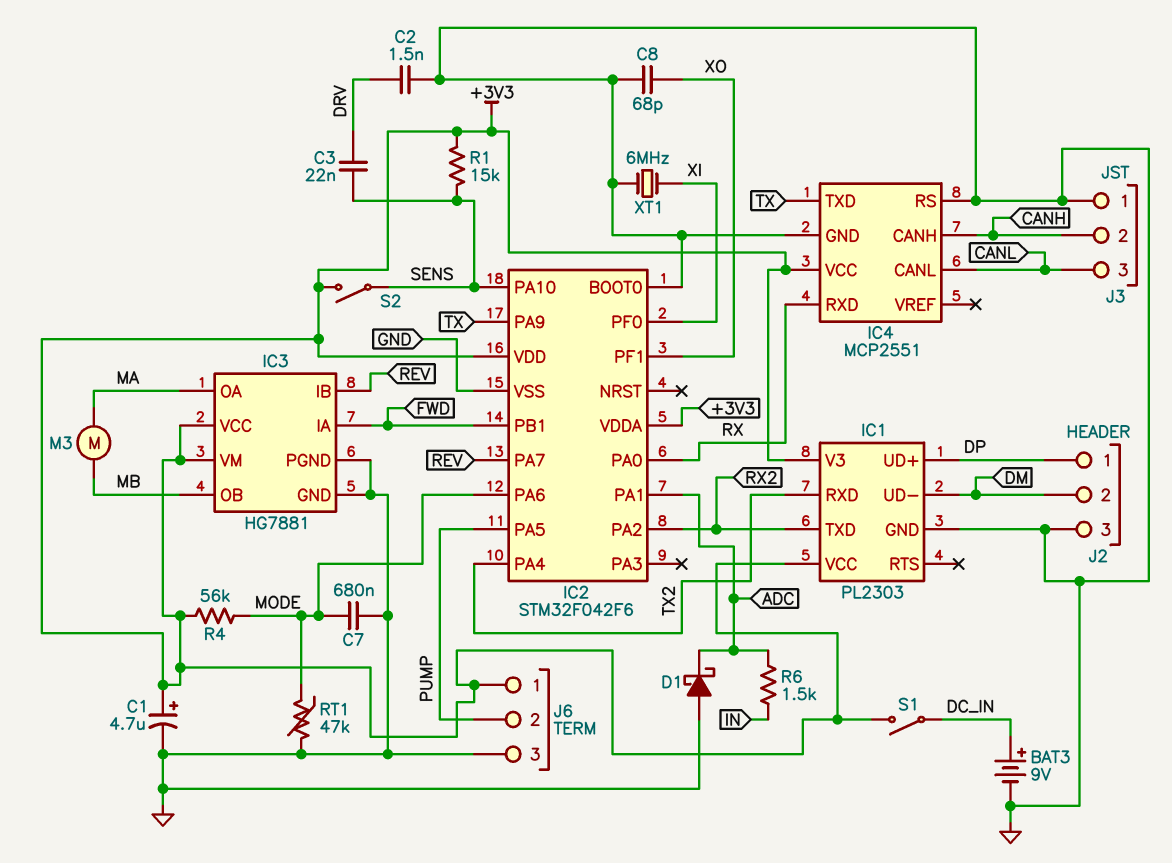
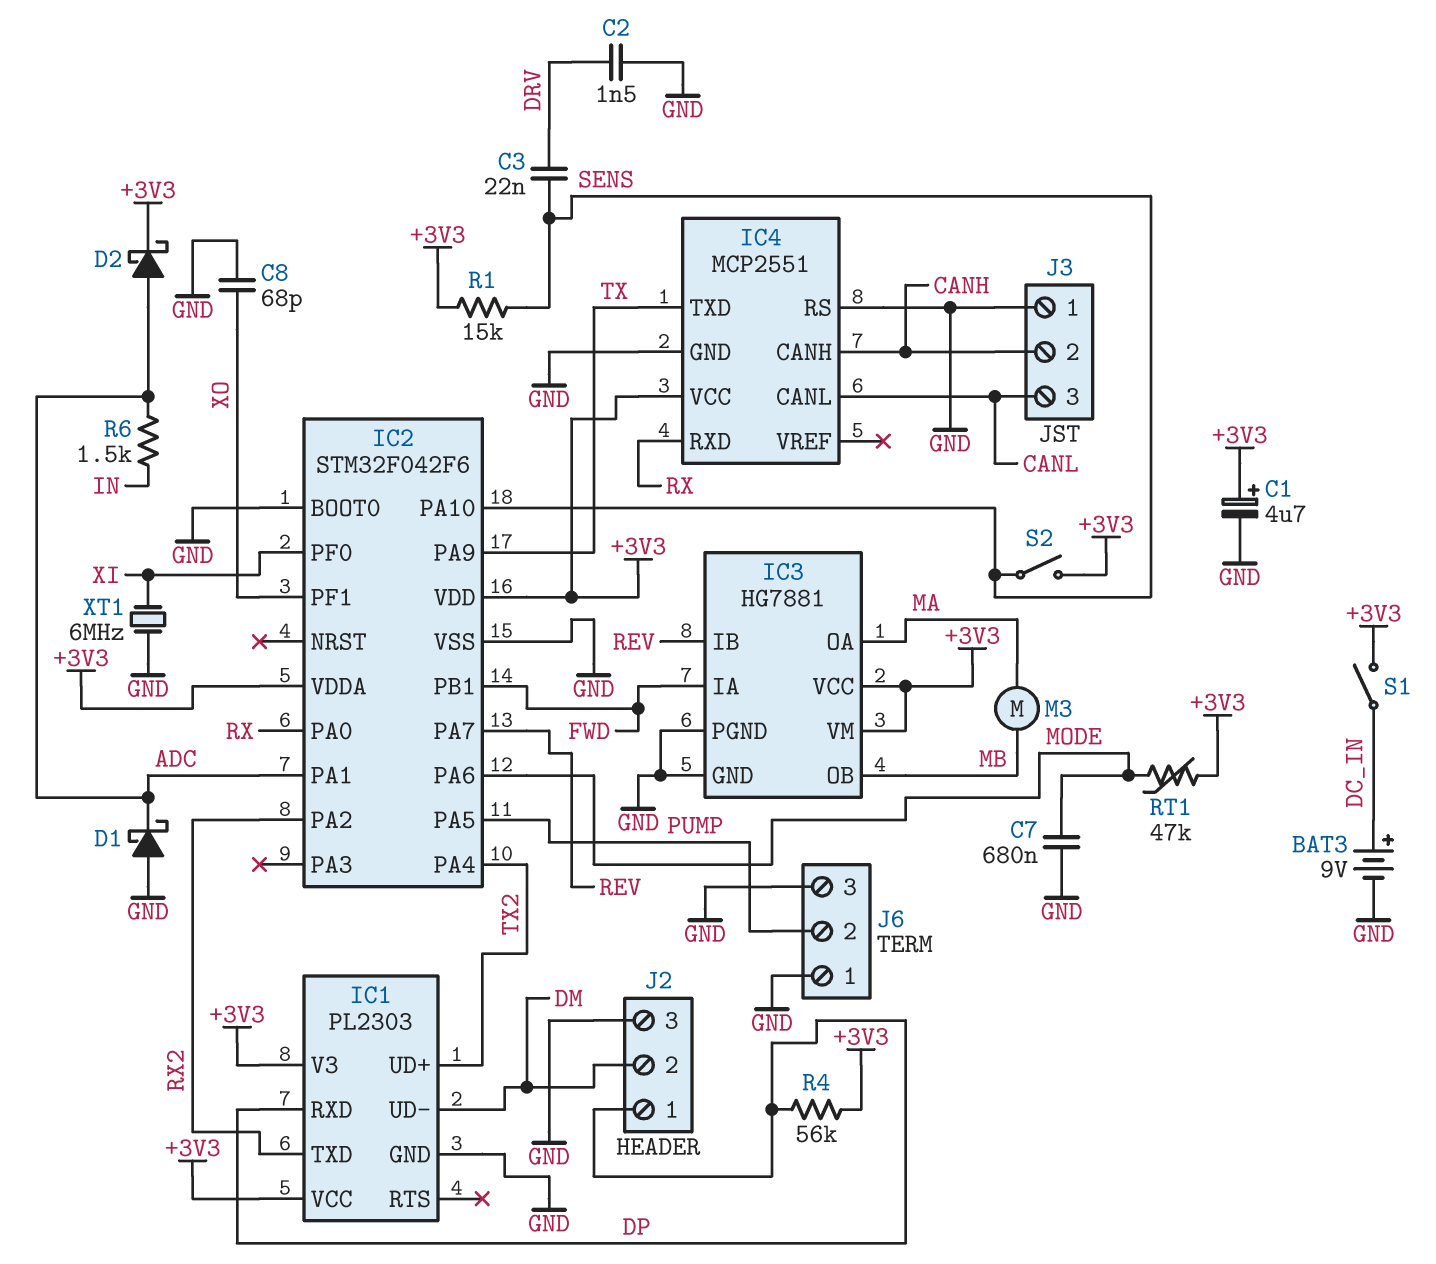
D2: none -> schottky (A ADC, K +3V3)
IC1 pin RXD: TX2 -> DP
IC1 pin UD+: DP -> TX2
J6 pin 1: +3V3 -> GND
R4: 56k (+3V3, MODE) -> 56k (+3V3, DP)
RT1: 47k (GND, MODE) -> 47k (+3V3, MODE)

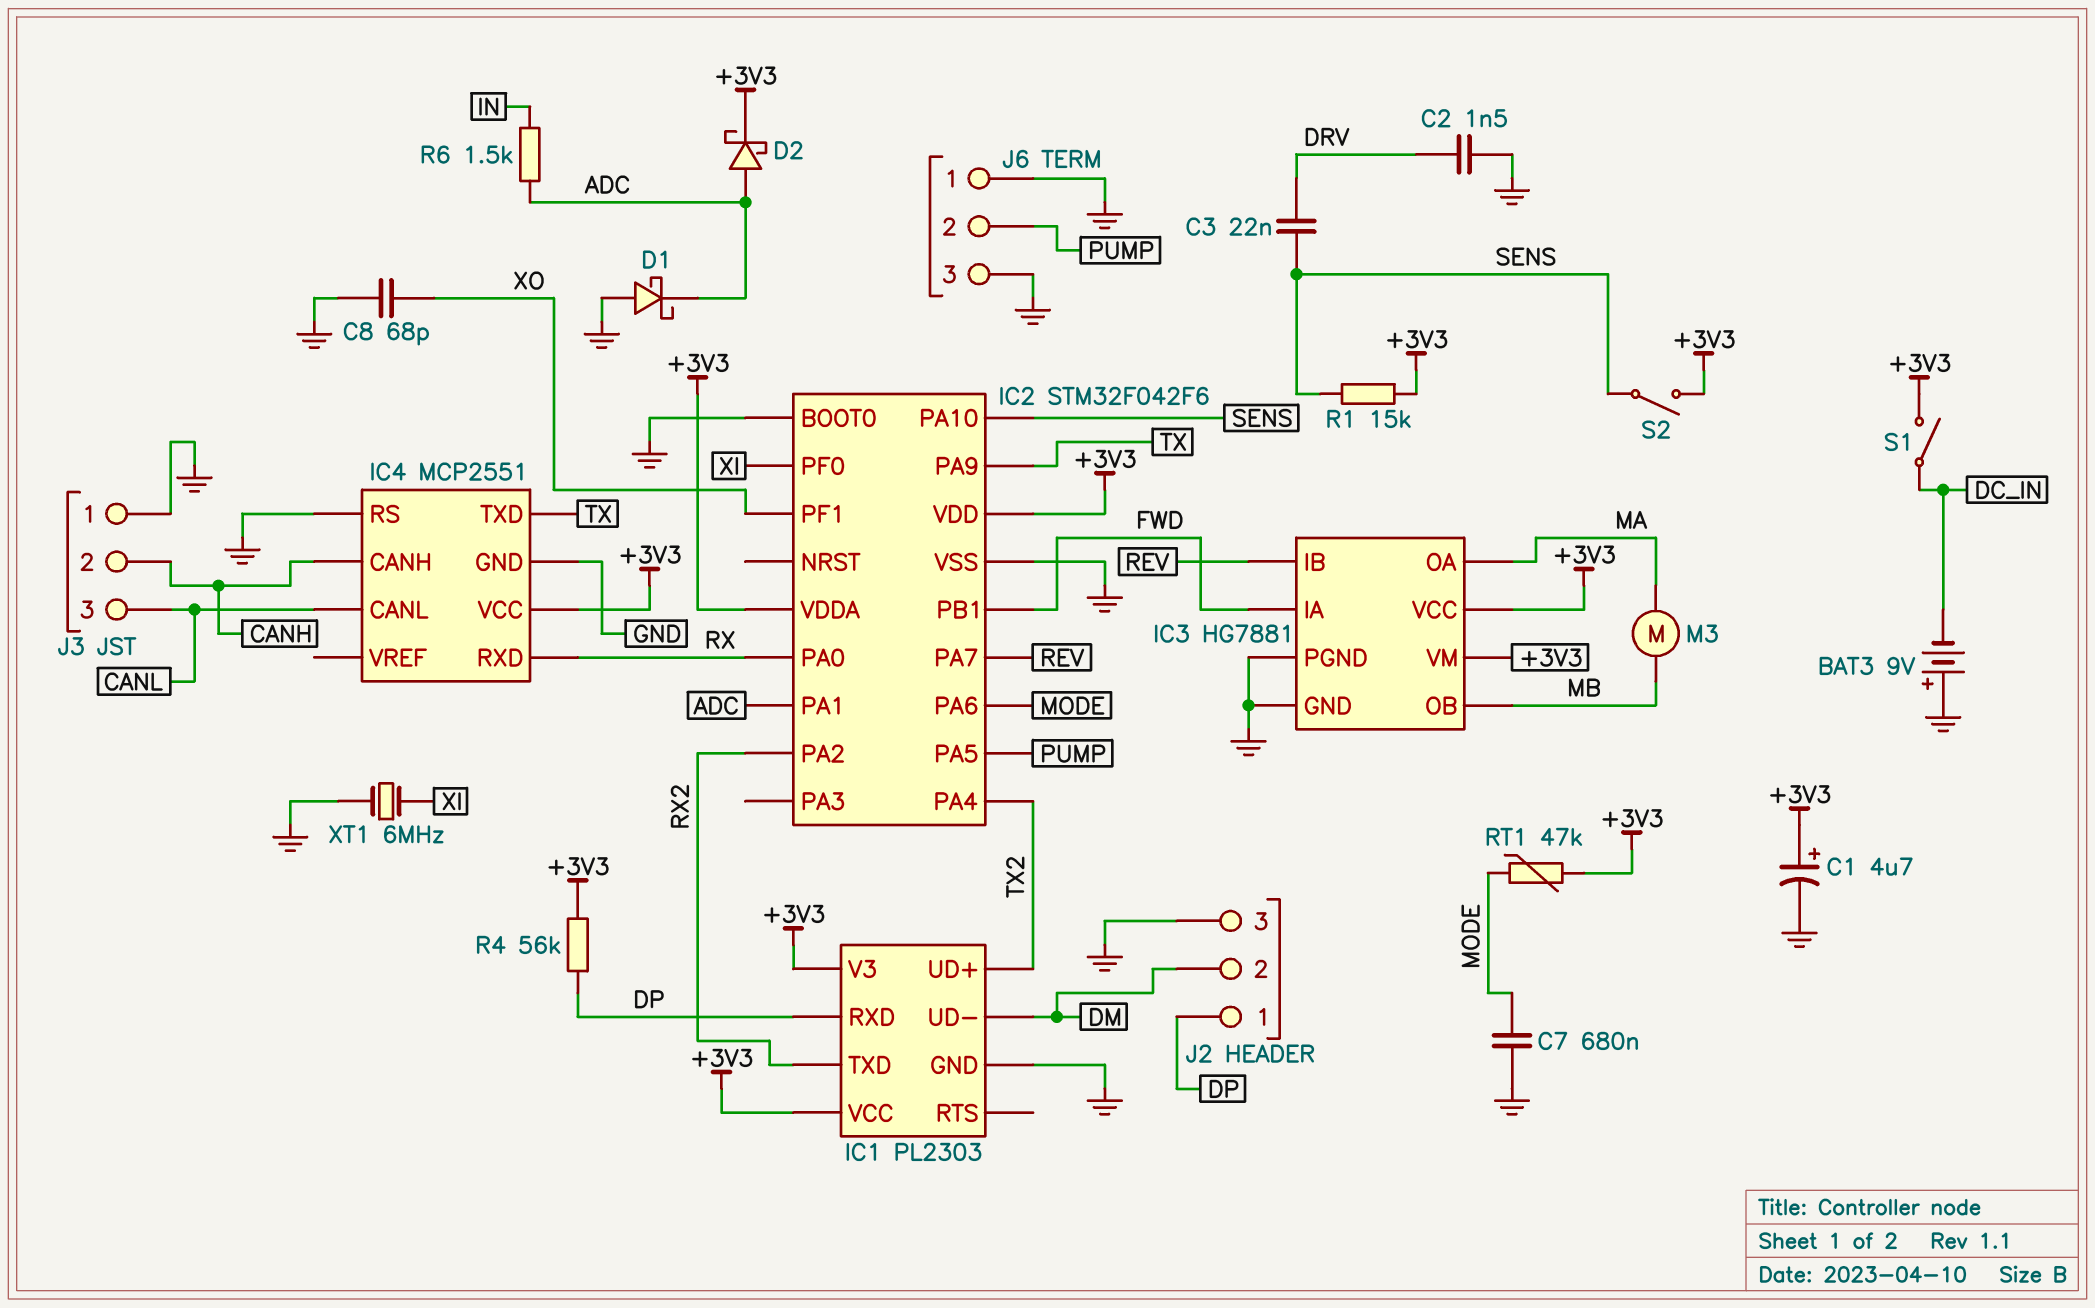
BAT3: 9V (plus DC_IN, minus GND) -> 9V (plus GND, minus DC_IN)

